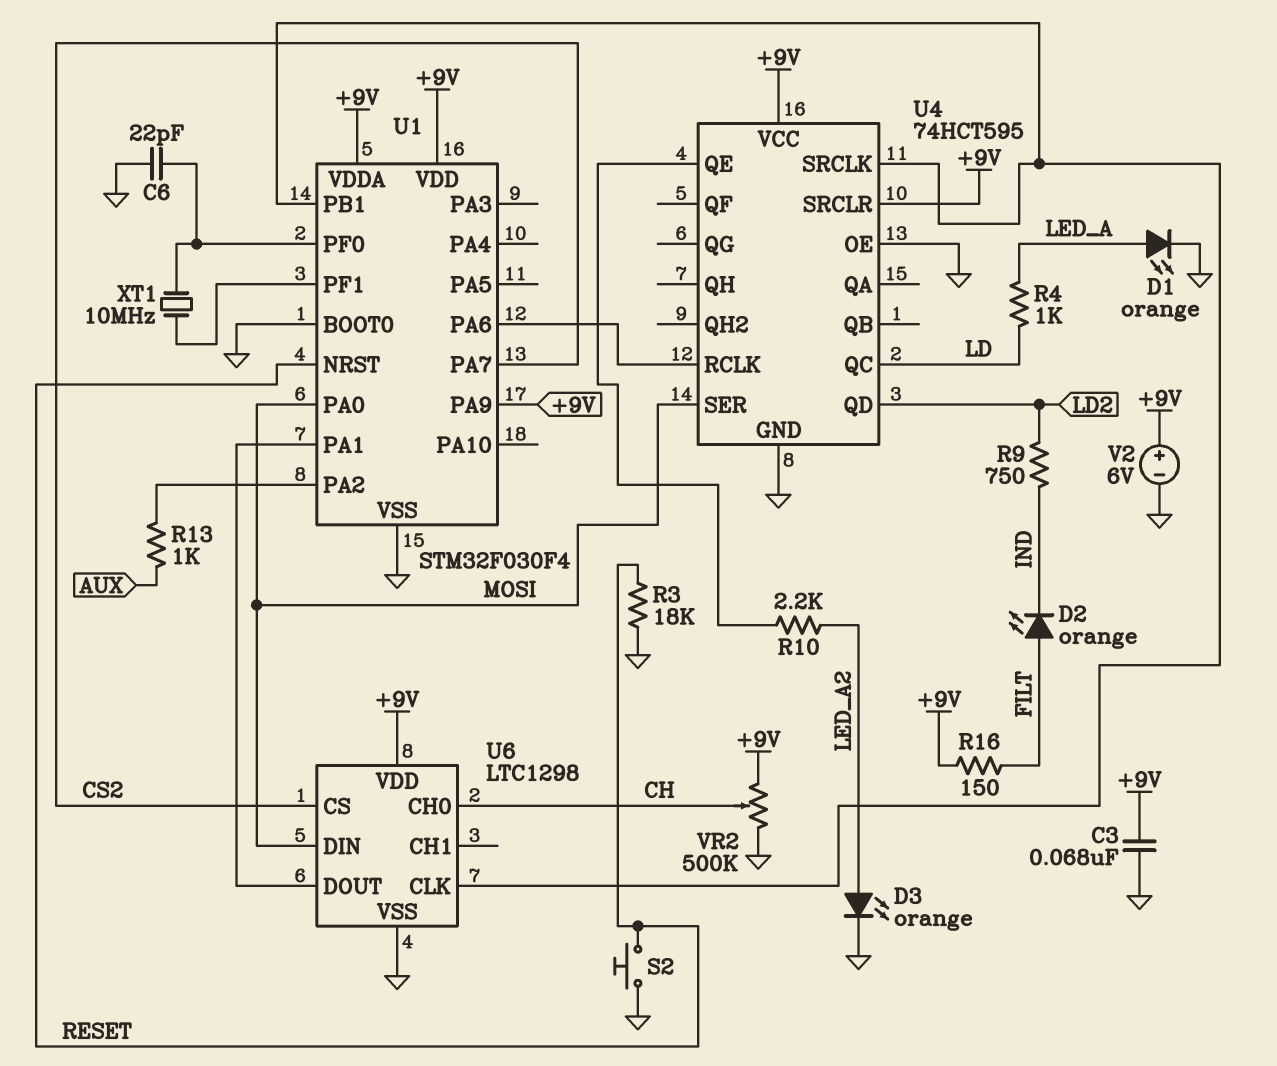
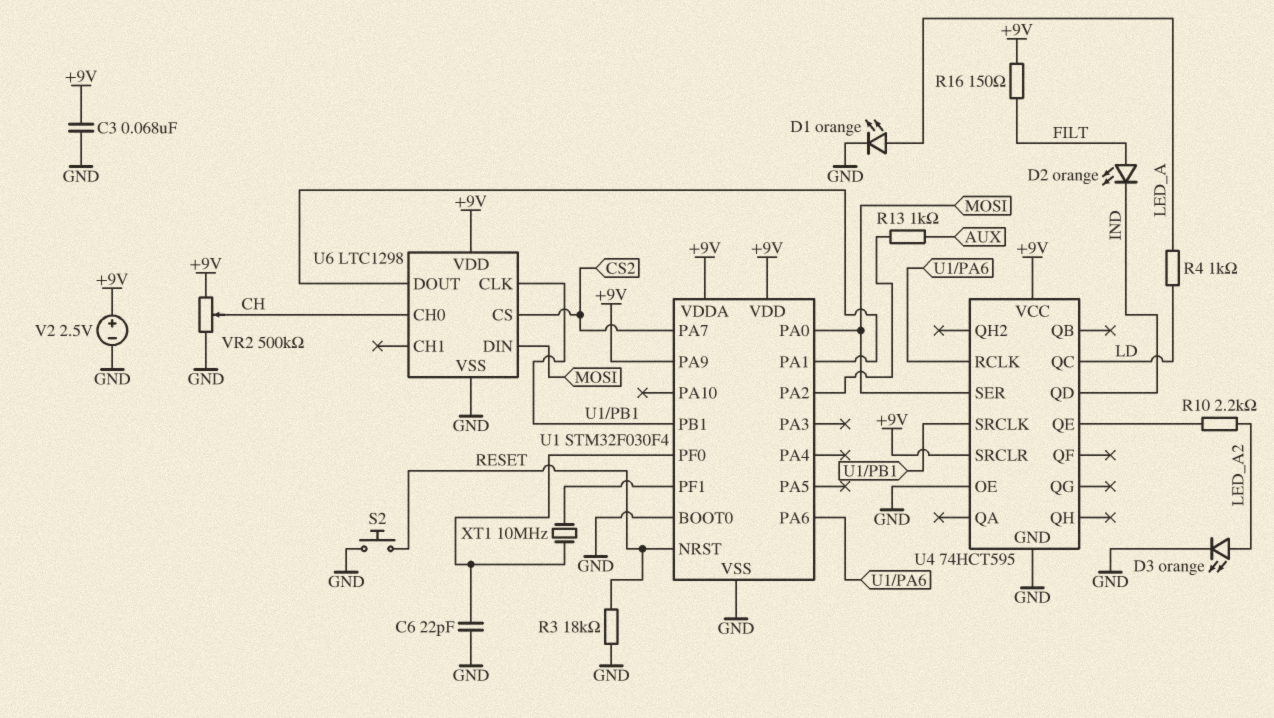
R9: 750 (IND, LD2) -> none
U4 pin QD: LD2 -> IND
V2: 6V (plus +9V, minus GND) -> 2.5V (plus +9V, minus GND)

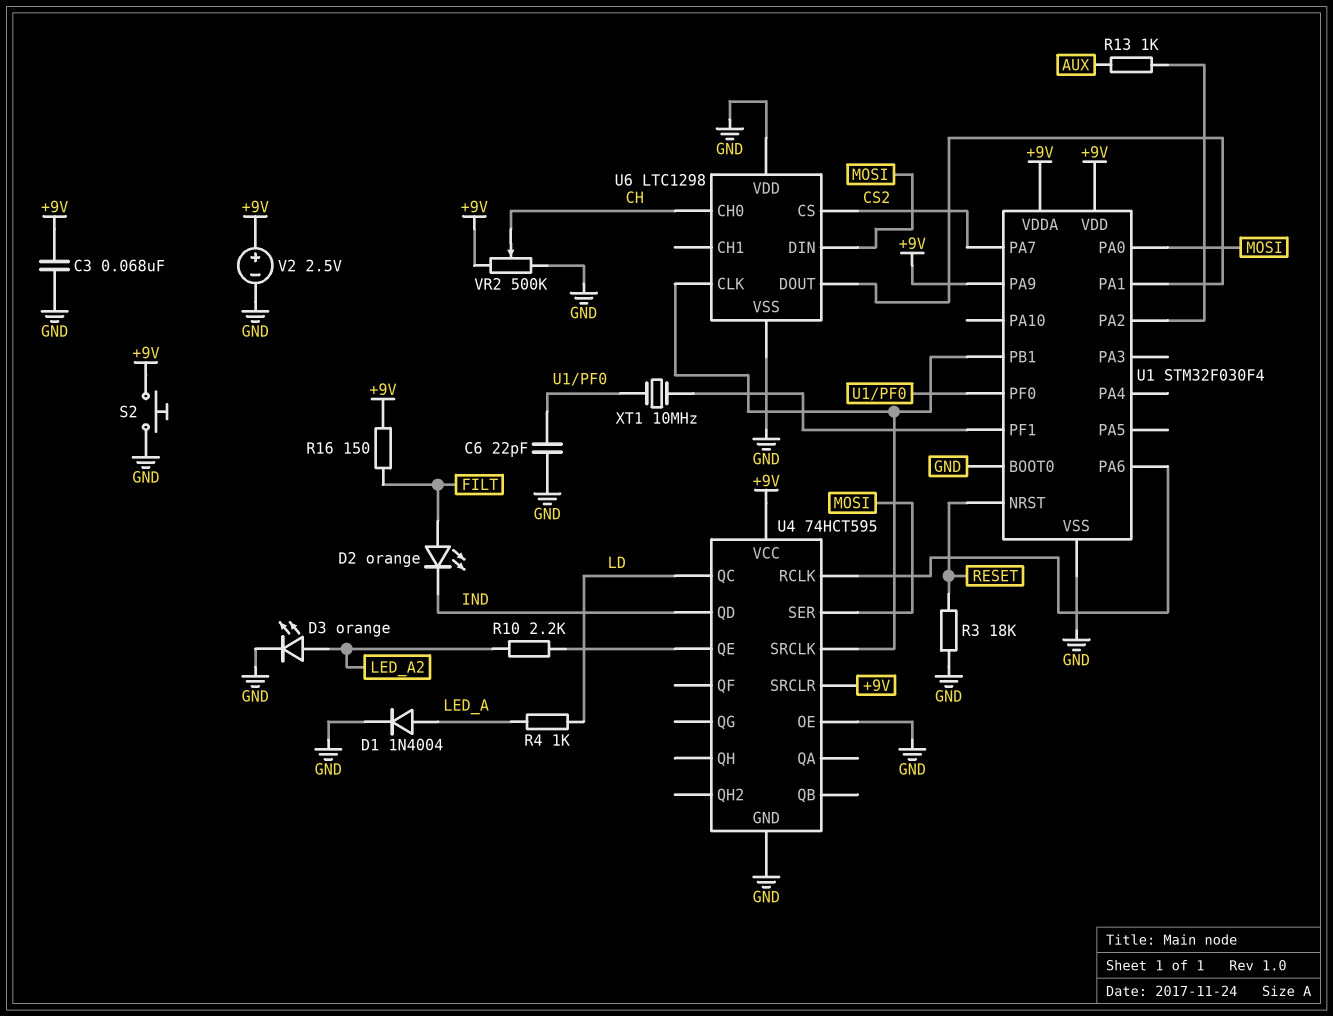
D1: LED orange (A LED_A, K GND) -> diode 1N4004 (A LED_A, K GND)
S2: button (GND, RESET) -> button (+9V, GND)
U6 pin VDD: +9V -> GND

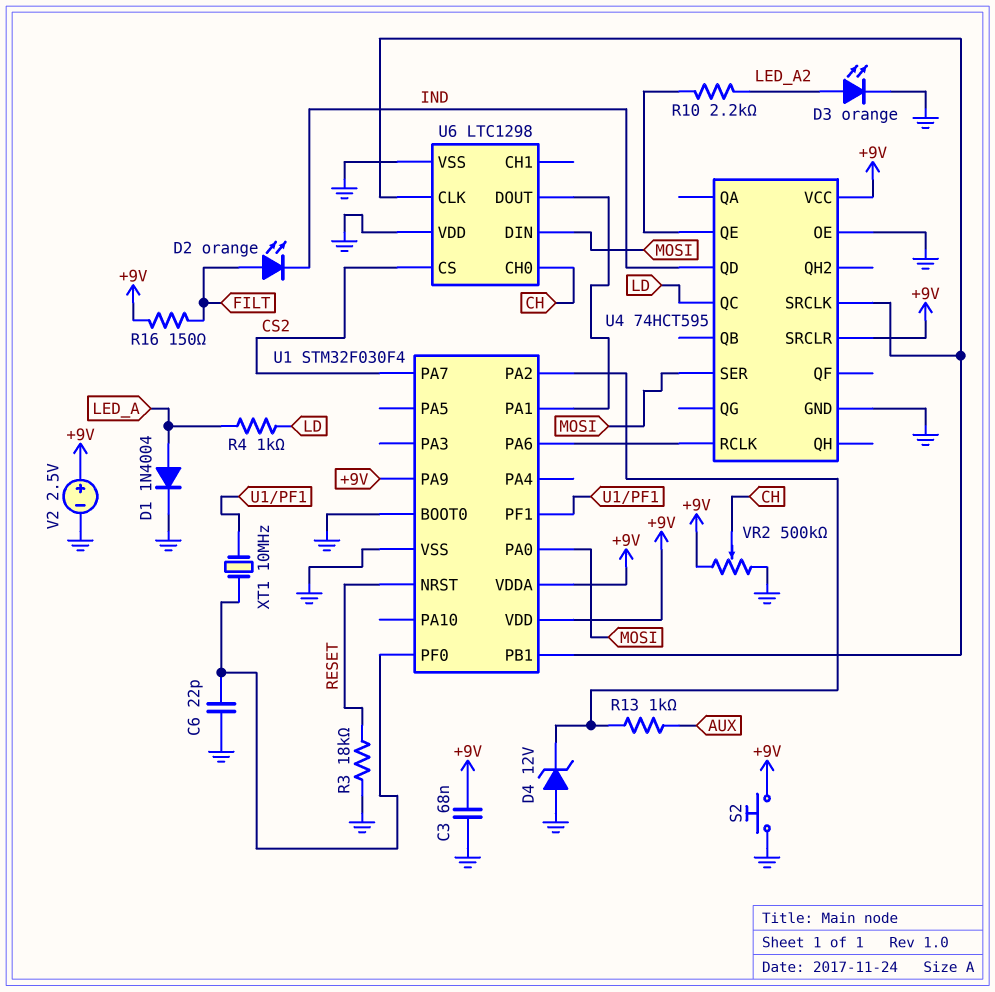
D4: none -> zener 12V (A GND, K U1/PA2)

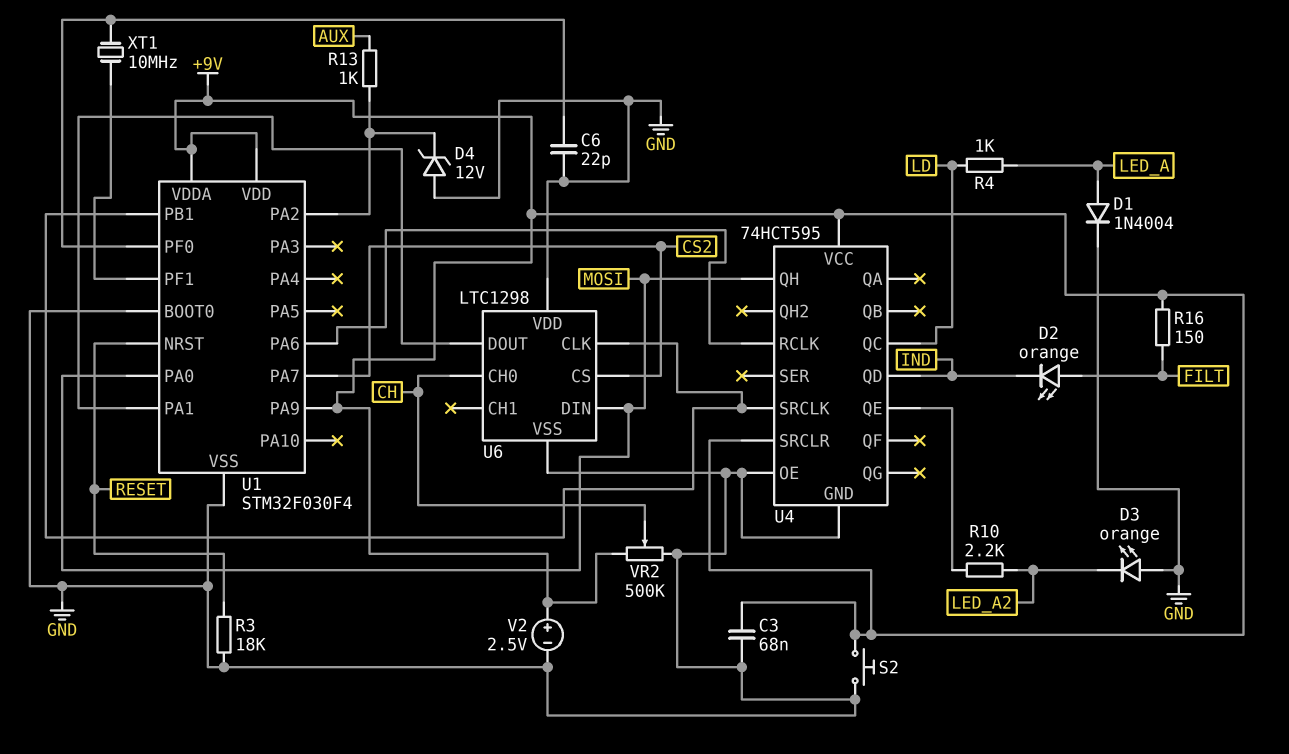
D3: LED orange (A LED_A2, K GND) -> LED orange (A GND, K LED_A2)
U4 pin QH: none -> MOSI
U4 pin SER: MOSI -> none

